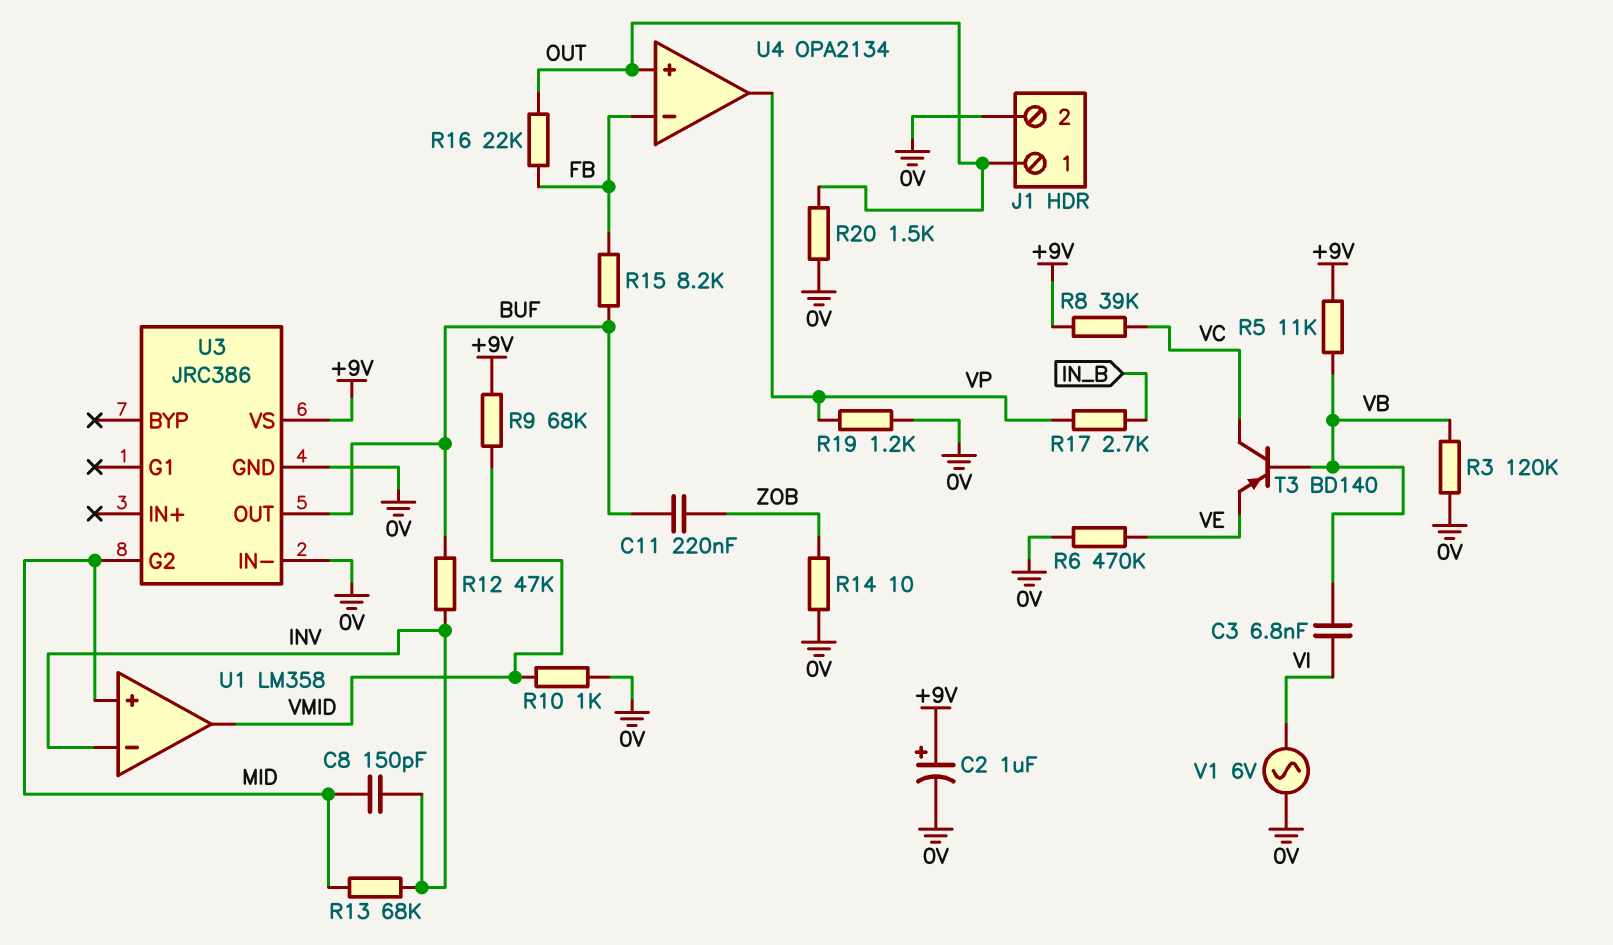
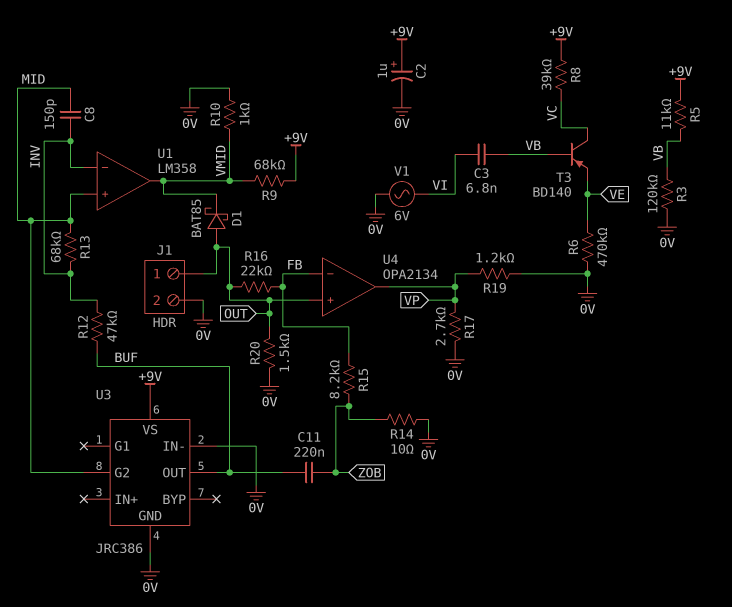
D1: none -> schottky BAT85 (A OUT, K VMID)
R15: 8.2k (BUF, FB) -> 8.2k (FB, ZOB)
R17: 2.7k (IN_B, VP) -> 2.7k (0V, VP)

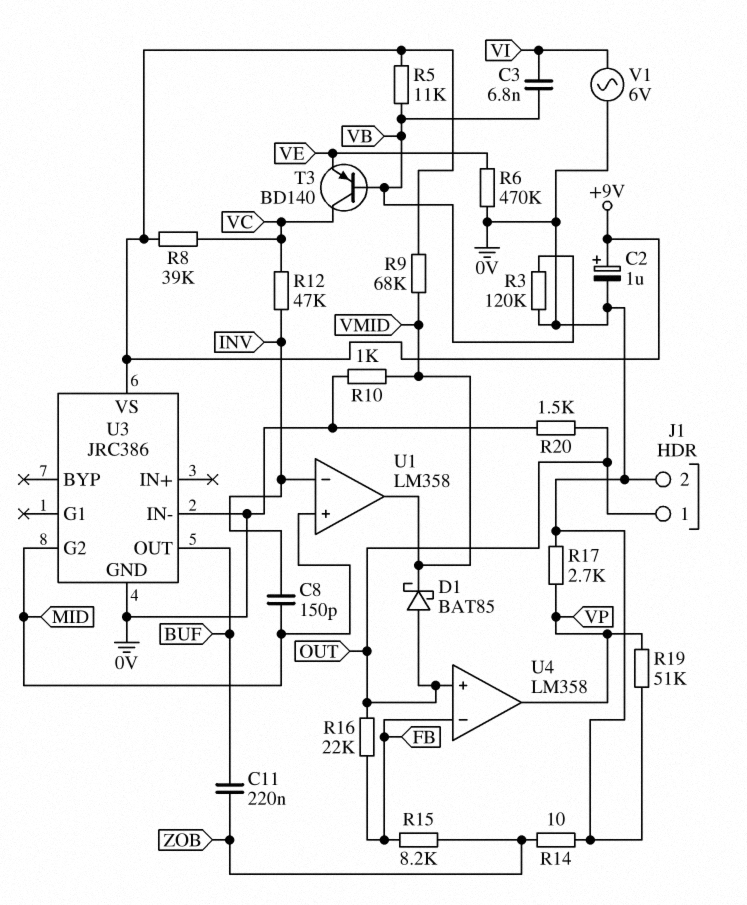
R12: 47k (BUF, INV) -> 47k (INV, VC)
R13: 68k (INV, MID) -> none
R19: 1.2k (0V, VP) -> 51k (0V, VP)
U4: OPA2134 -> LM358

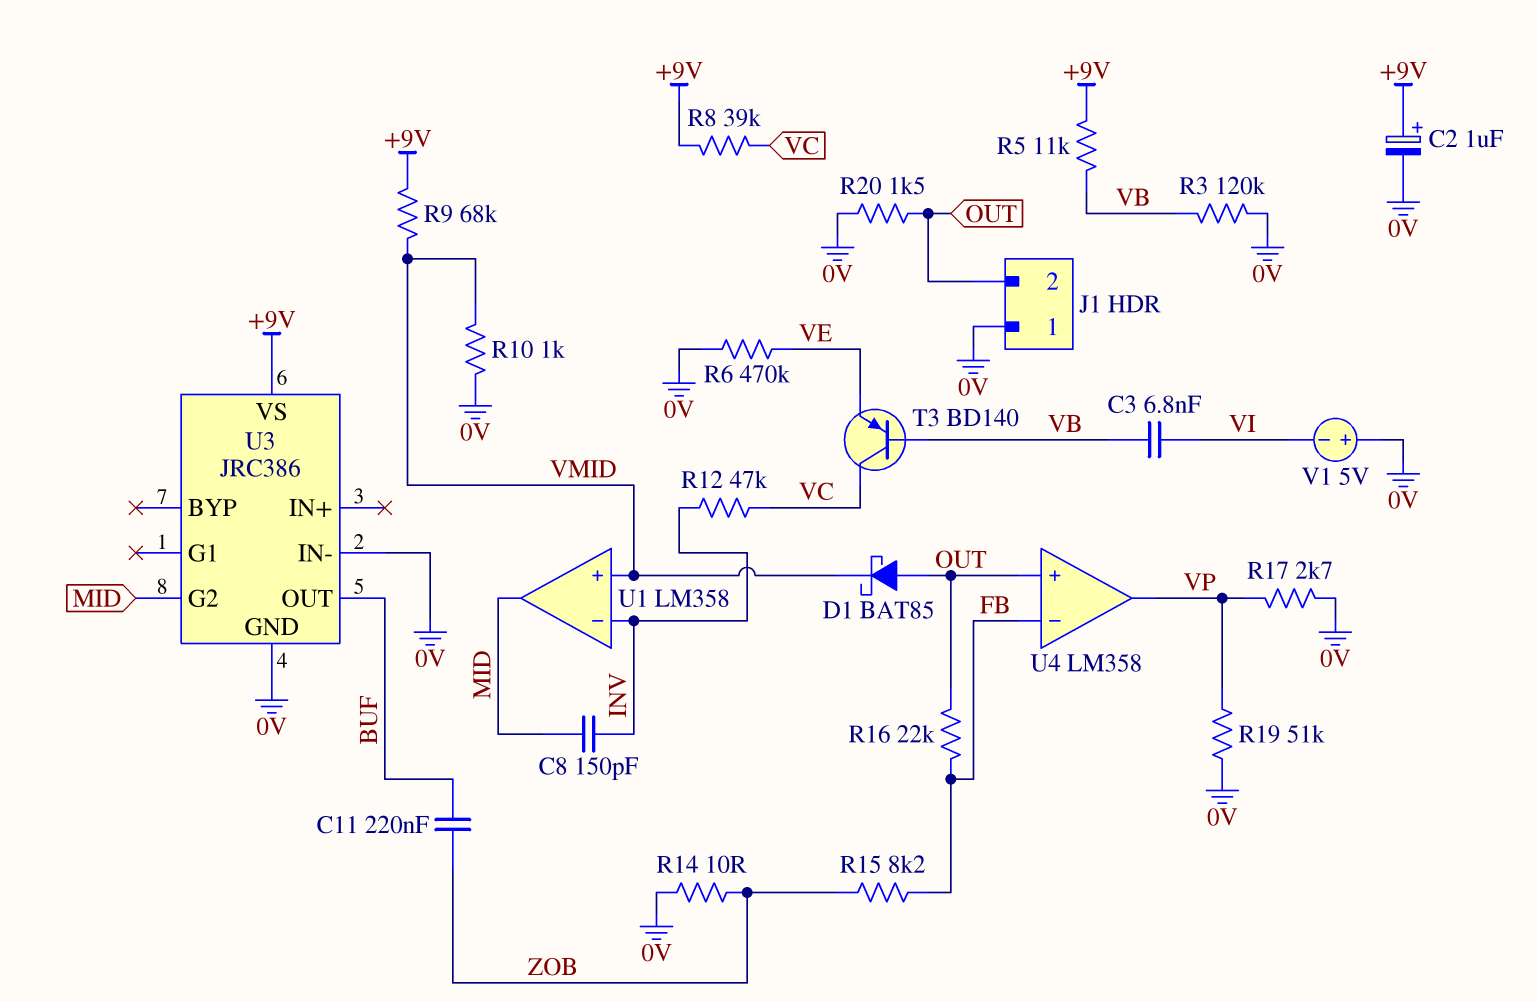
J1 pin 1: OUT -> 0V
J1 pin 2: 0V -> OUT
U1 pin in+: MID -> VMID
U1 pin out: VMID -> MID
V1: AC 6V (0V, VI) -> 5V (plus 0V, minus VI)

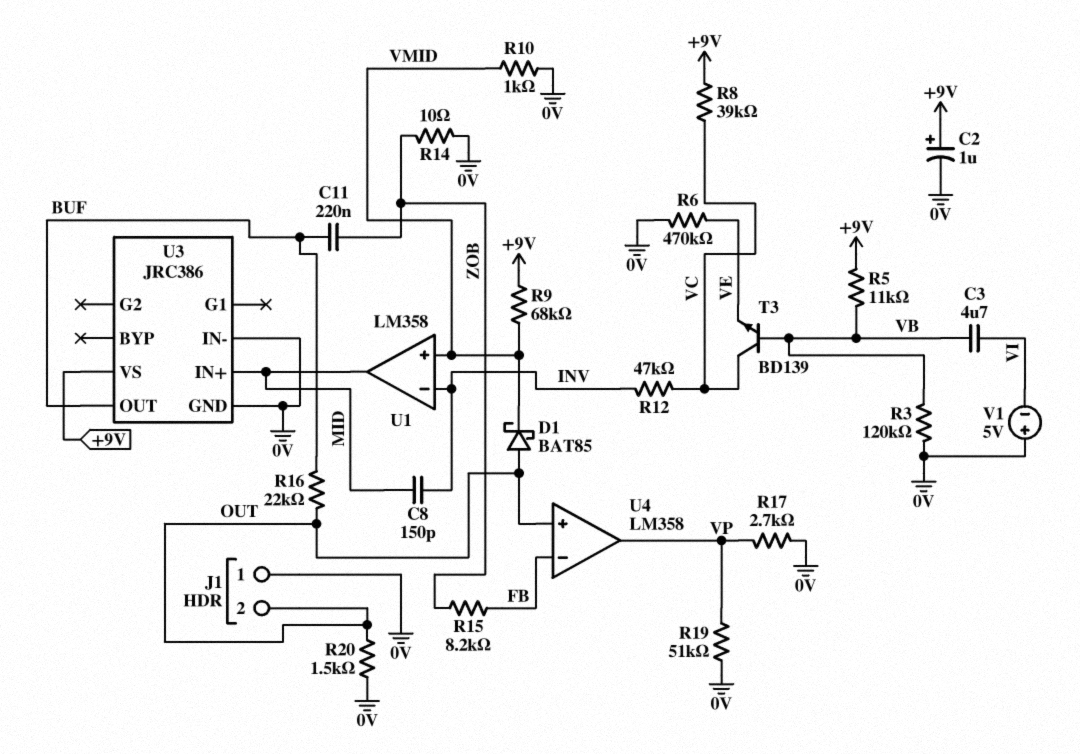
C3: 6.8nF (VB, VI) -> 4.7uF (VB, VI)
R16: 22k (FB, OUT) -> 22k (BUF, OUT)
T3: PNP BD140 (B VB, C VC, E VE) -> NPN BD139 (B VB, C VC, E VE)
U3 pin G2: MID -> none
U3 pin IN+: none -> MID

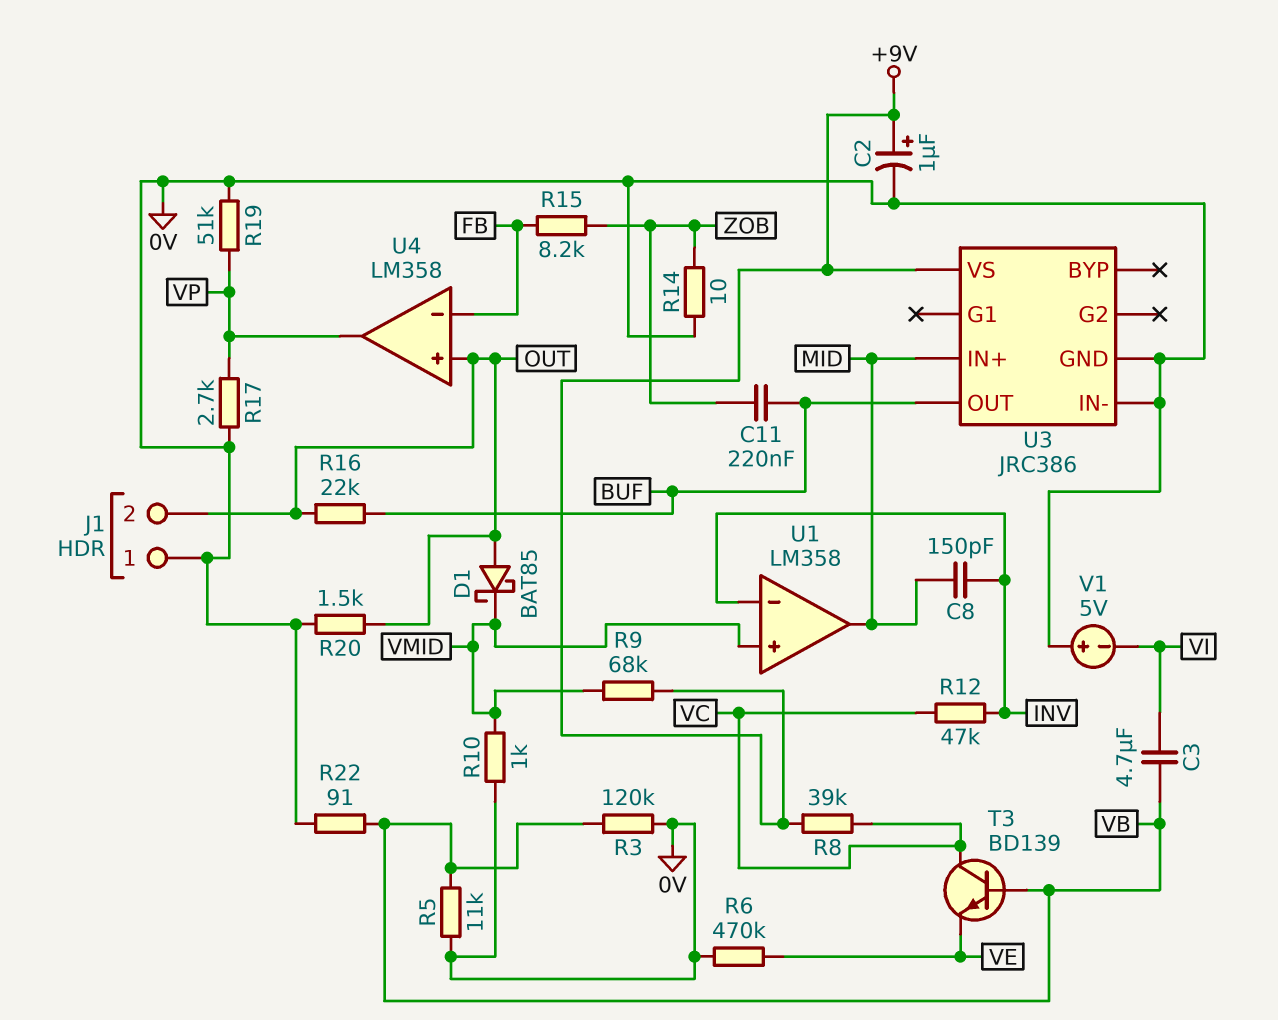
R5: 11k (+9V, VB) -> 11k (0V, VB)
R22: none -> 91 (0V, VB)

